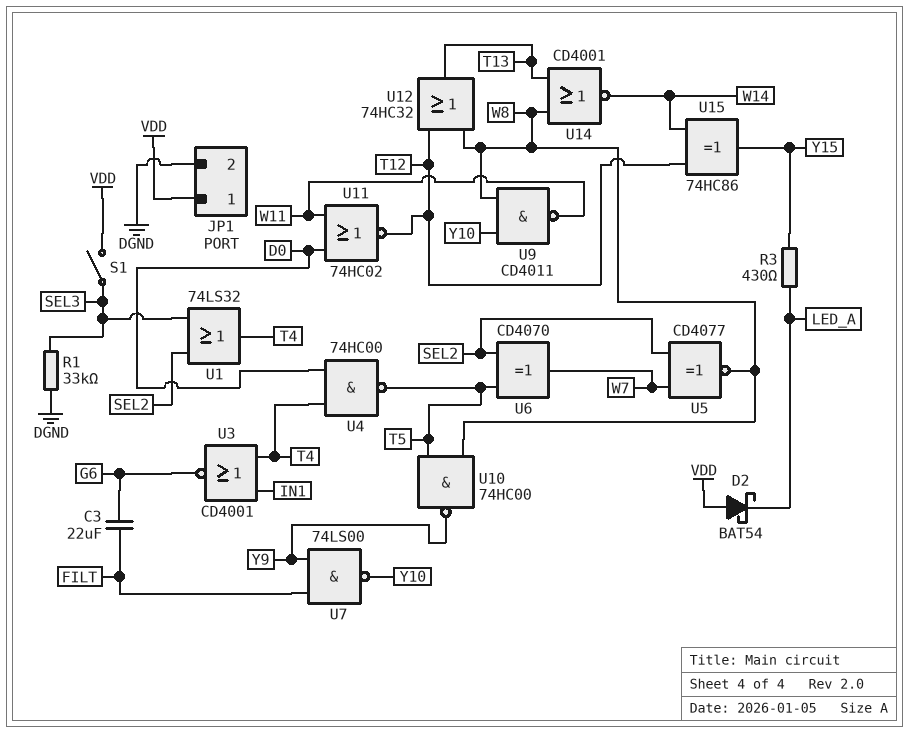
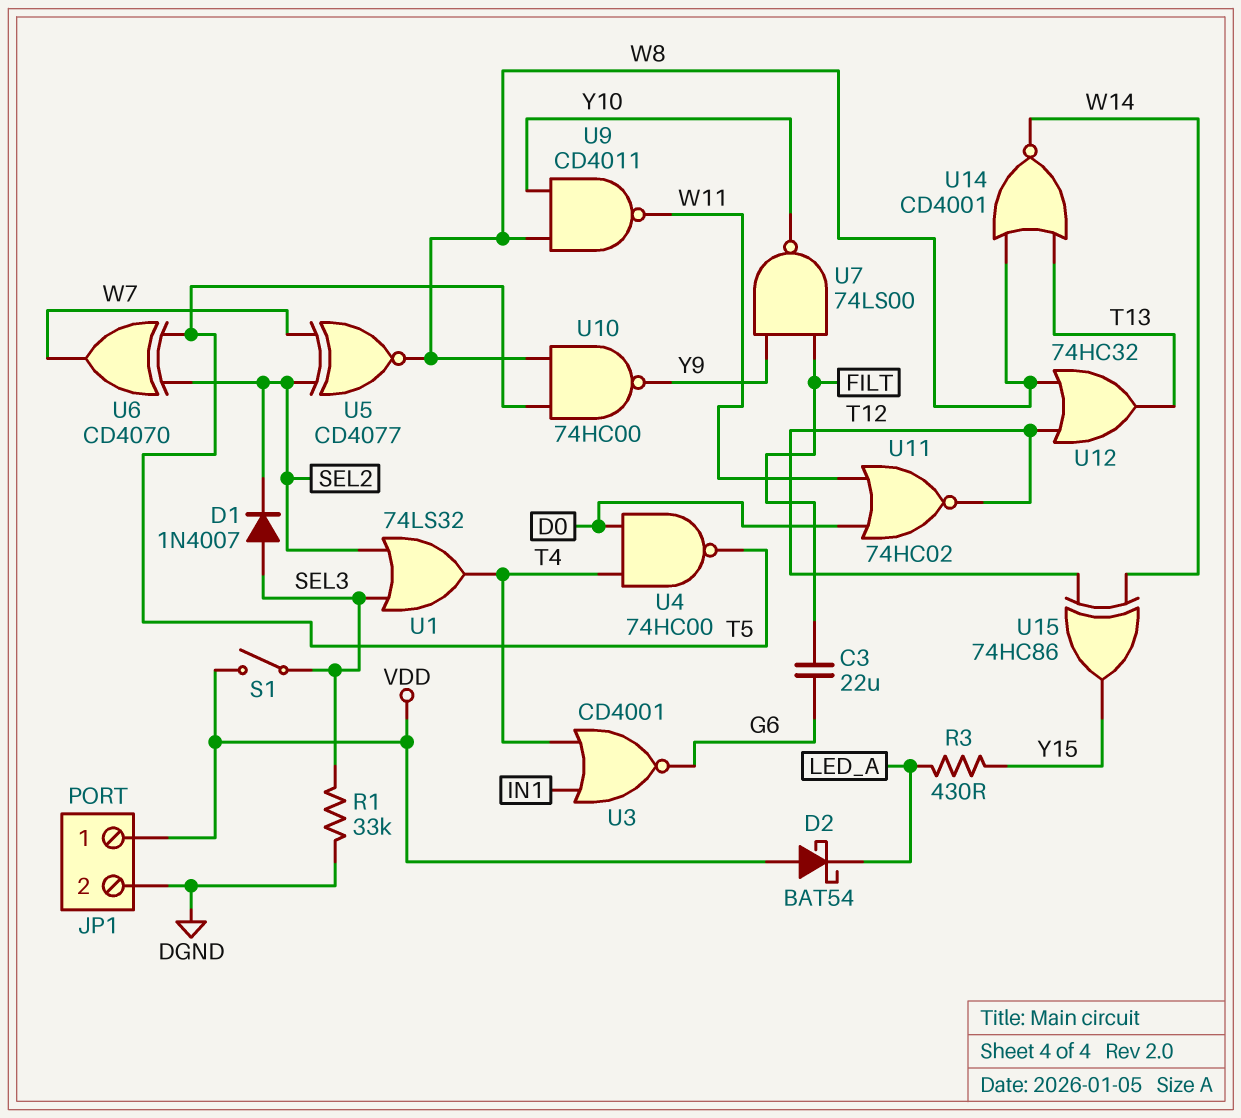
D1: none -> diode 1N4007 (A SEL3, K SEL2)

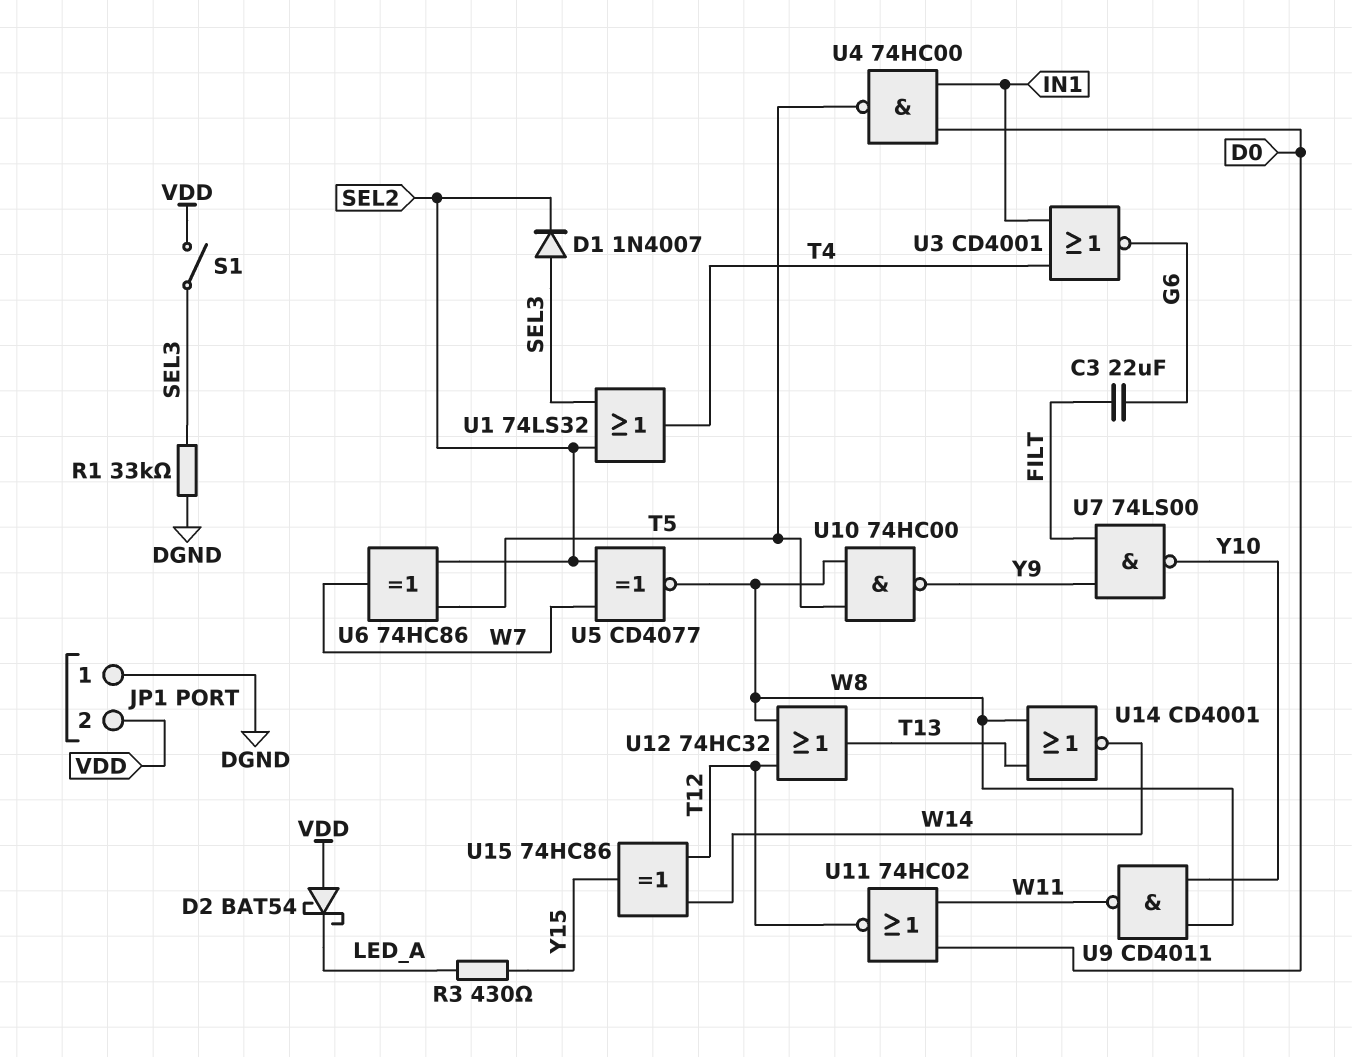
JP1 pin 1: VDD -> DGND
JP1 pin 2: DGND -> VDD
U4: NAND 74HC00 (in D0, in T4, out T5) -> NAND 74HC00 (in D0, in IN1, out T5)
U6: XOR CD4070 (in SEL2, in T5, out W7) -> XOR 74HC86 (in SEL2, in T5, out W7)

